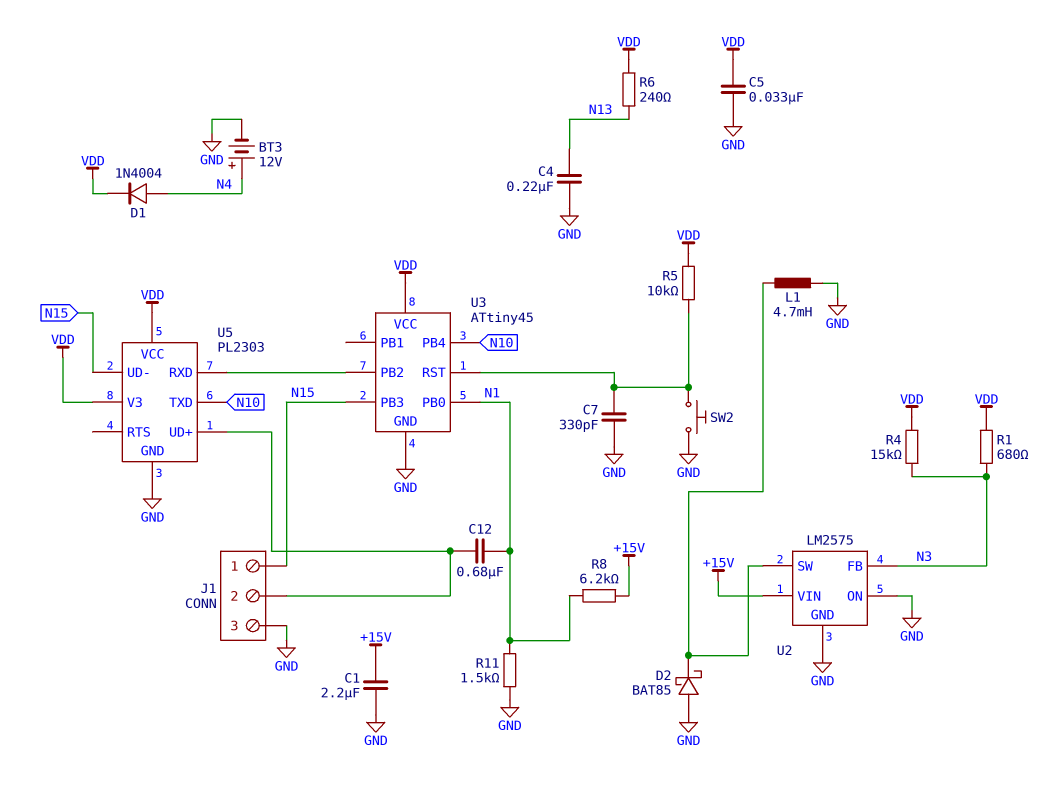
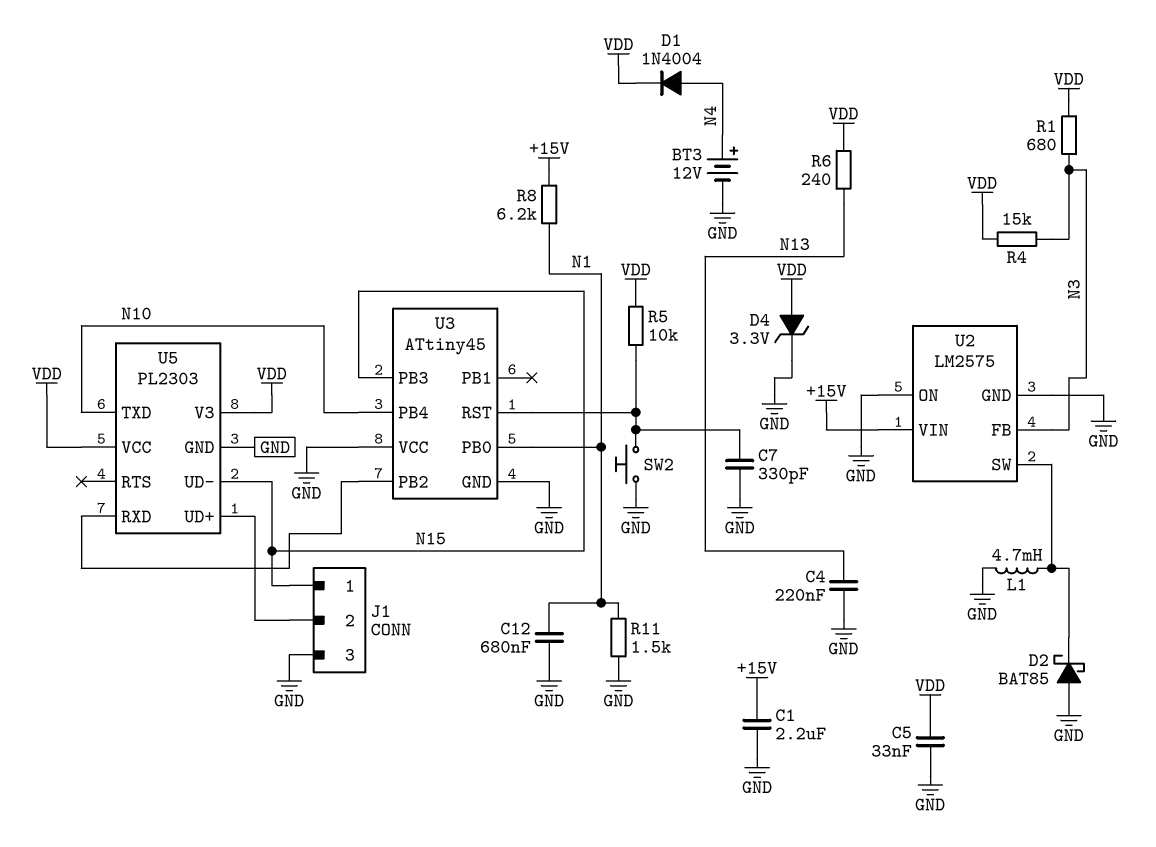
C12: 680nF (J1/2, N1) -> 680nF (GND, N1)
D4: none -> zener 3.3V (A VDD, K GND)
U3 pin VCC: VDD -> GND

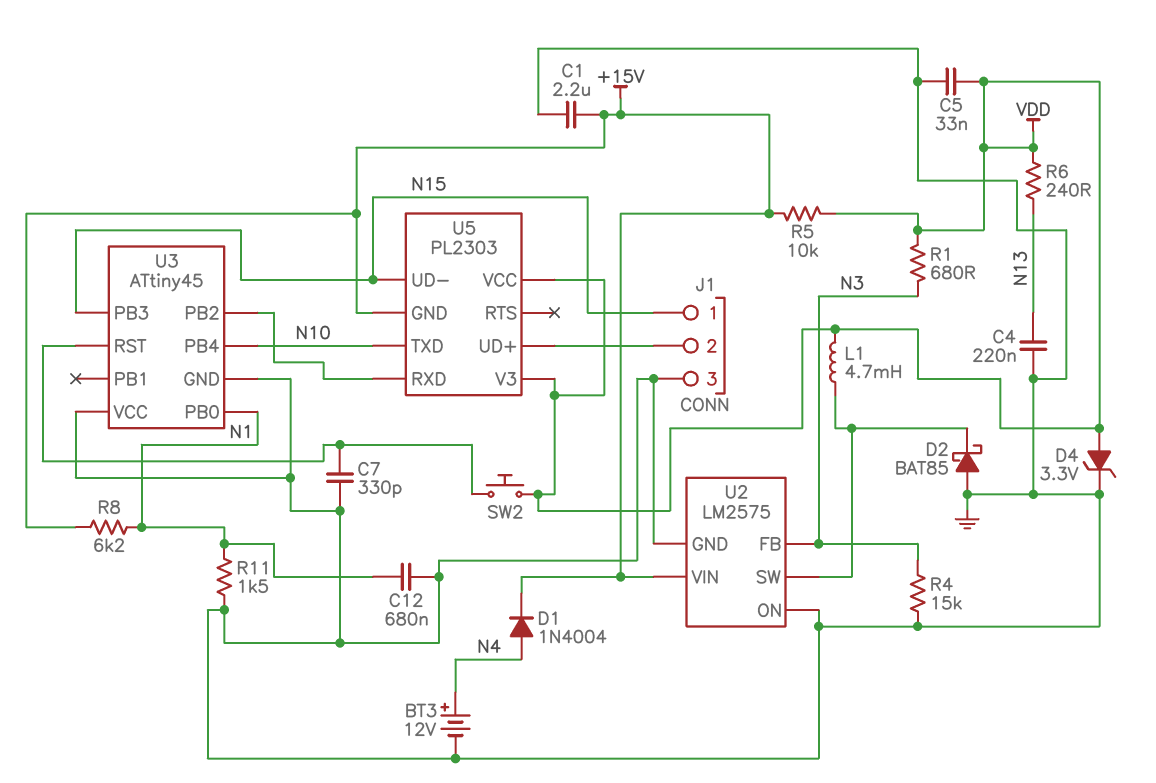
D1: diode 1N4004 (A N4, K VDD) -> diode 1N4004 (A N4, K +15V)
L1: 4.7mH (GND, U2/SW) -> 4.7mH (U2/SW, VDD)
R4: 15k (N3, VDD) -> 15k (GND, N3)
R5: 10k (U3/RST, VDD) -> 10k (+15V, VDD)
SW2: button (GND, U3/RST) -> button (U3/RST, VDD)
U5 pin GND: GND -> +15V

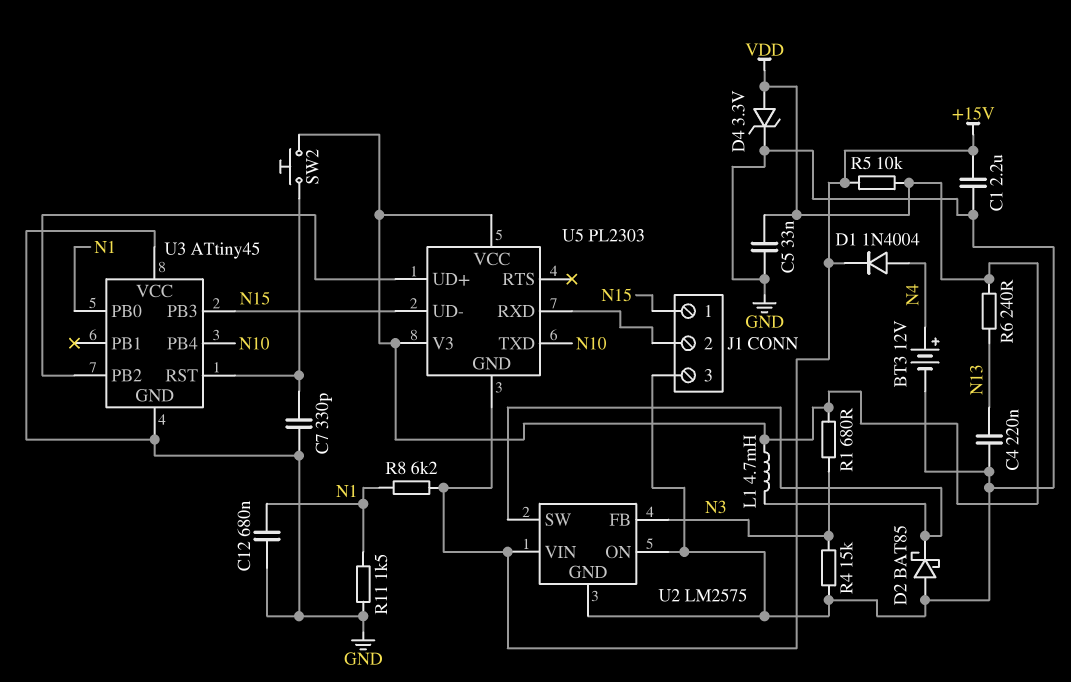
U5 pin RXD: U3/PB2 -> J1/2
U5 pin UD+: J1/2 -> U3/PB2

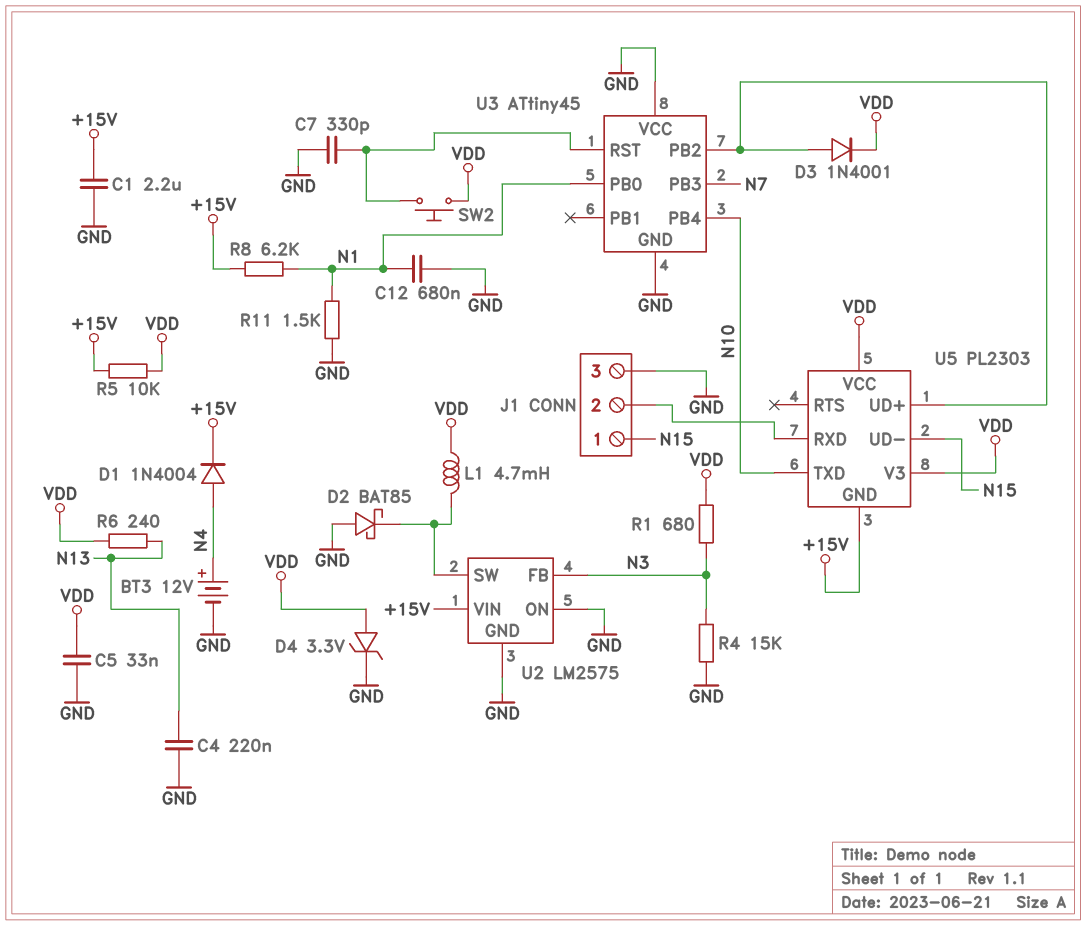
D3: none -> diode 1N4001 (A U3/PB2, K VDD)
U3 pin PB3: N15 -> N7

